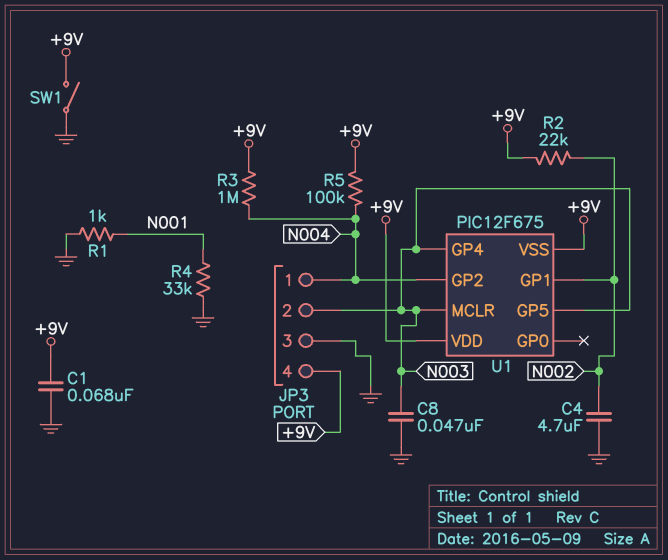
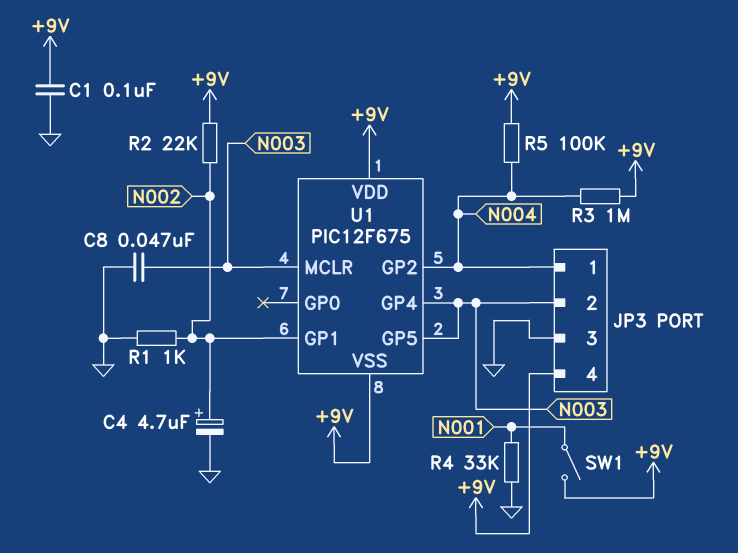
C1: 68nF (+9V, GND) -> 100nF (+9V, GND)
C4: 4.7uF (GND, N002) -> 4.7uF (plus N002, minus GND)
R1: 1k (GND, N001) -> 1k (GND, N002)
SW1: switch (+9V, GND) -> switch (+9V, N001)

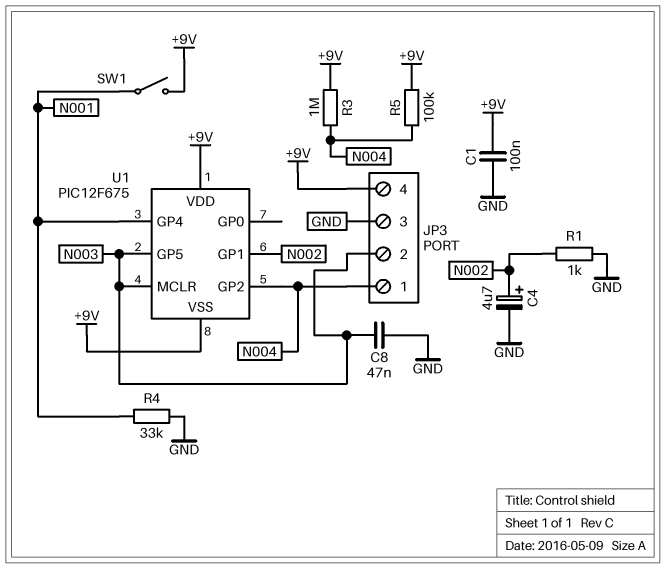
R2: 22k (+9V, N002) -> none
U1 pin GP4: N003 -> N001

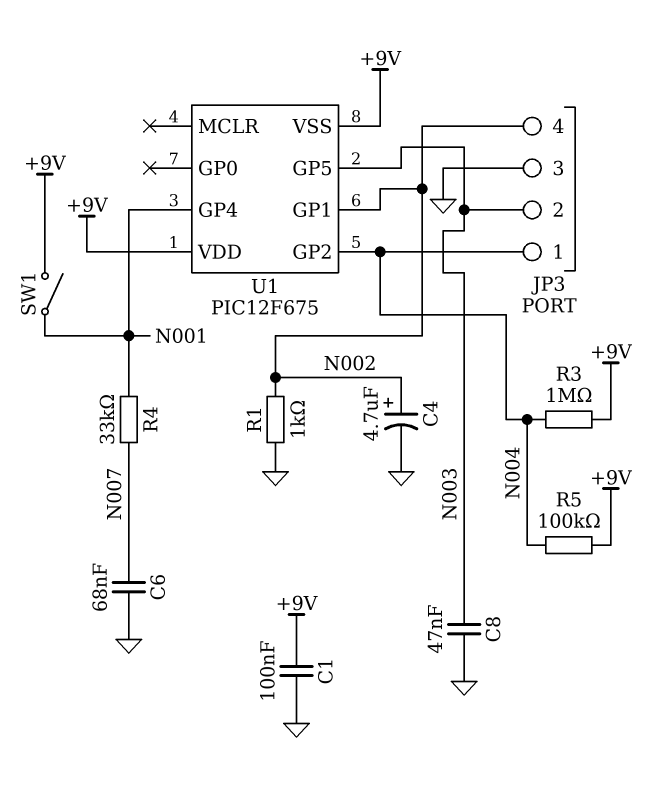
C6: none -> 68nF (GND, N007)
JP3 pin 4: +9V -> N002
R4: 33k (GND, N001) -> 33k (N001, N007)
U1 pin MCLR: N003 -> none

